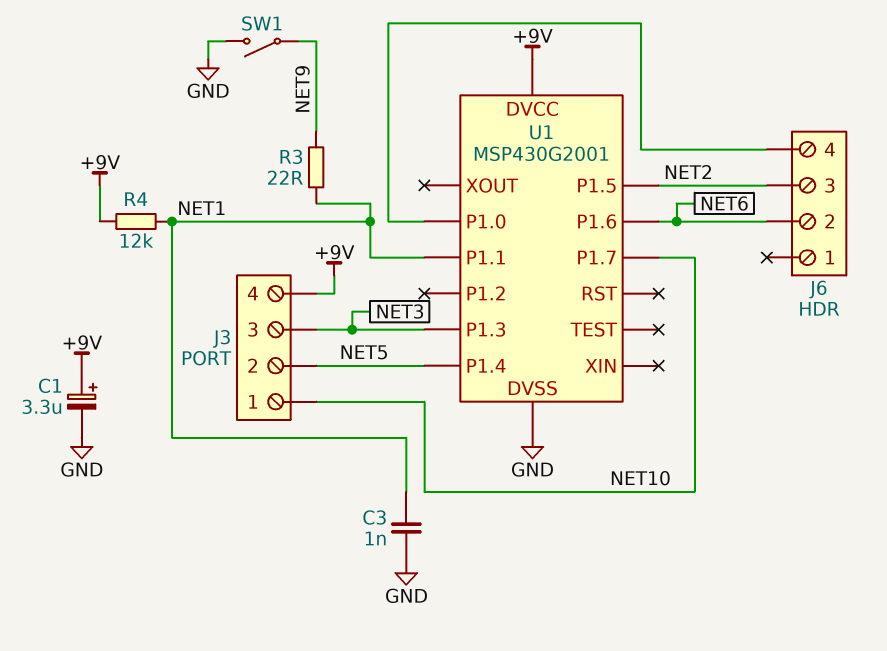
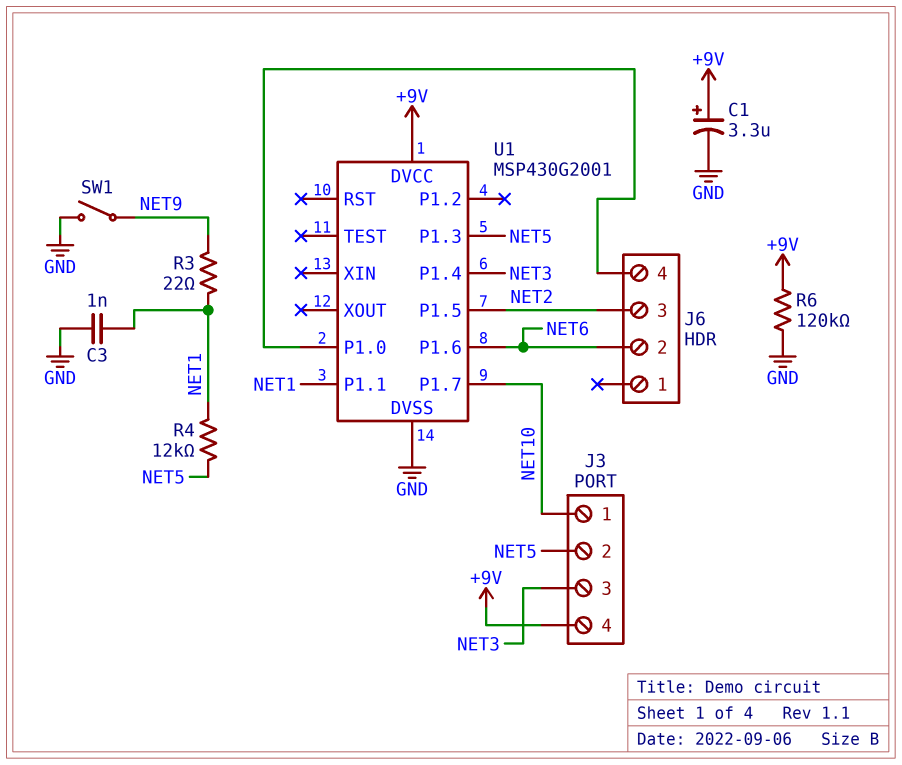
R4: 12k (+9V, NET1) -> 12k (NET1, NET5)
R6: none -> 120k (+9V, GND)
U1 pin P1.3: NET3 -> NET5
U1 pin P1.4: NET5 -> NET3

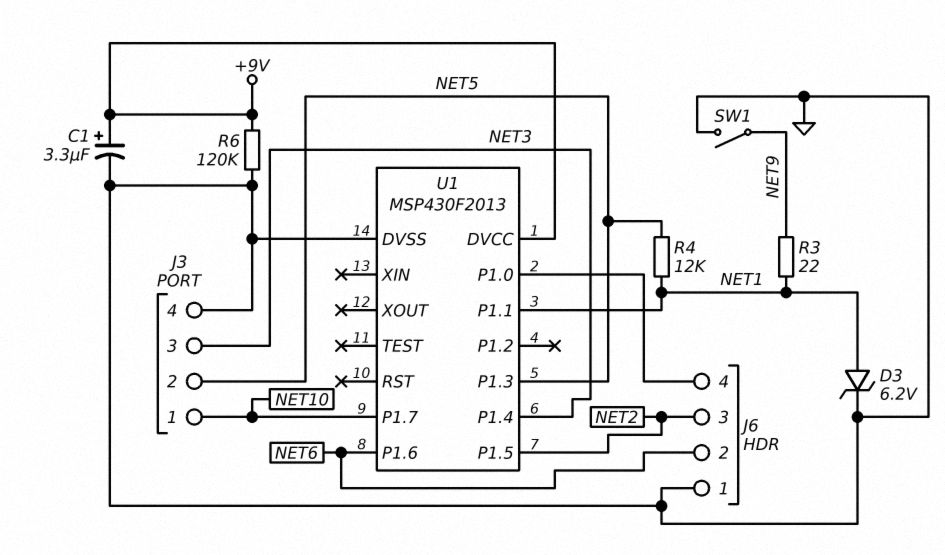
C3: 1nF (GND, NET1) -> none
D3: none -> zener 6.2V (A NET1, K GND)
J3 pin 4: +9V -> GND
J6 pin 1: none -> GND
U1: MSP430G2001 -> MSP430F2013

